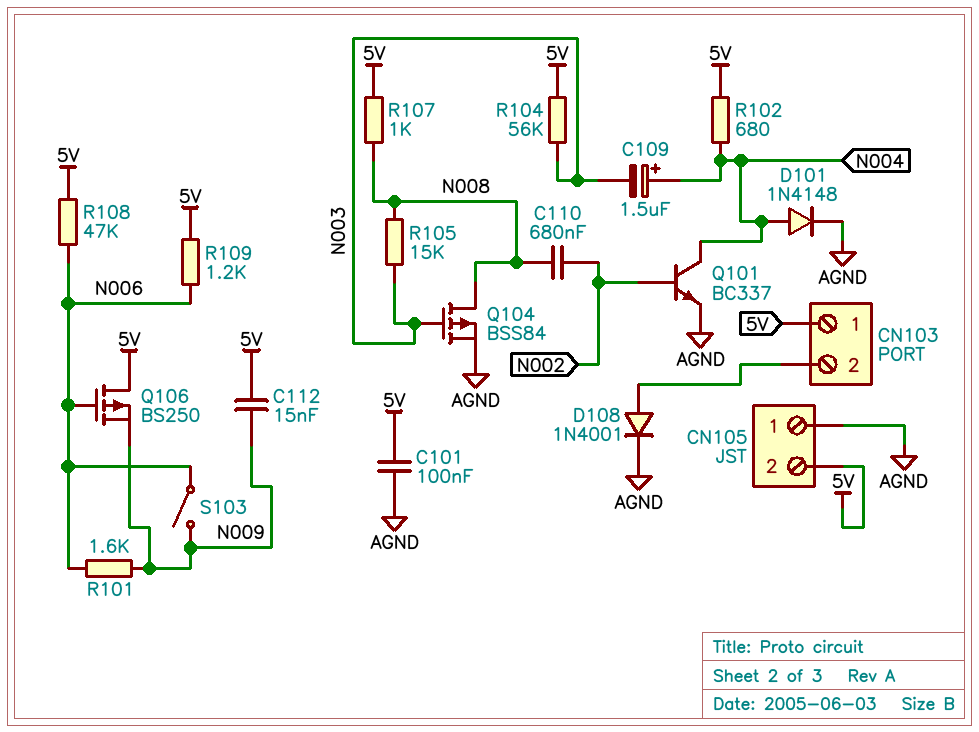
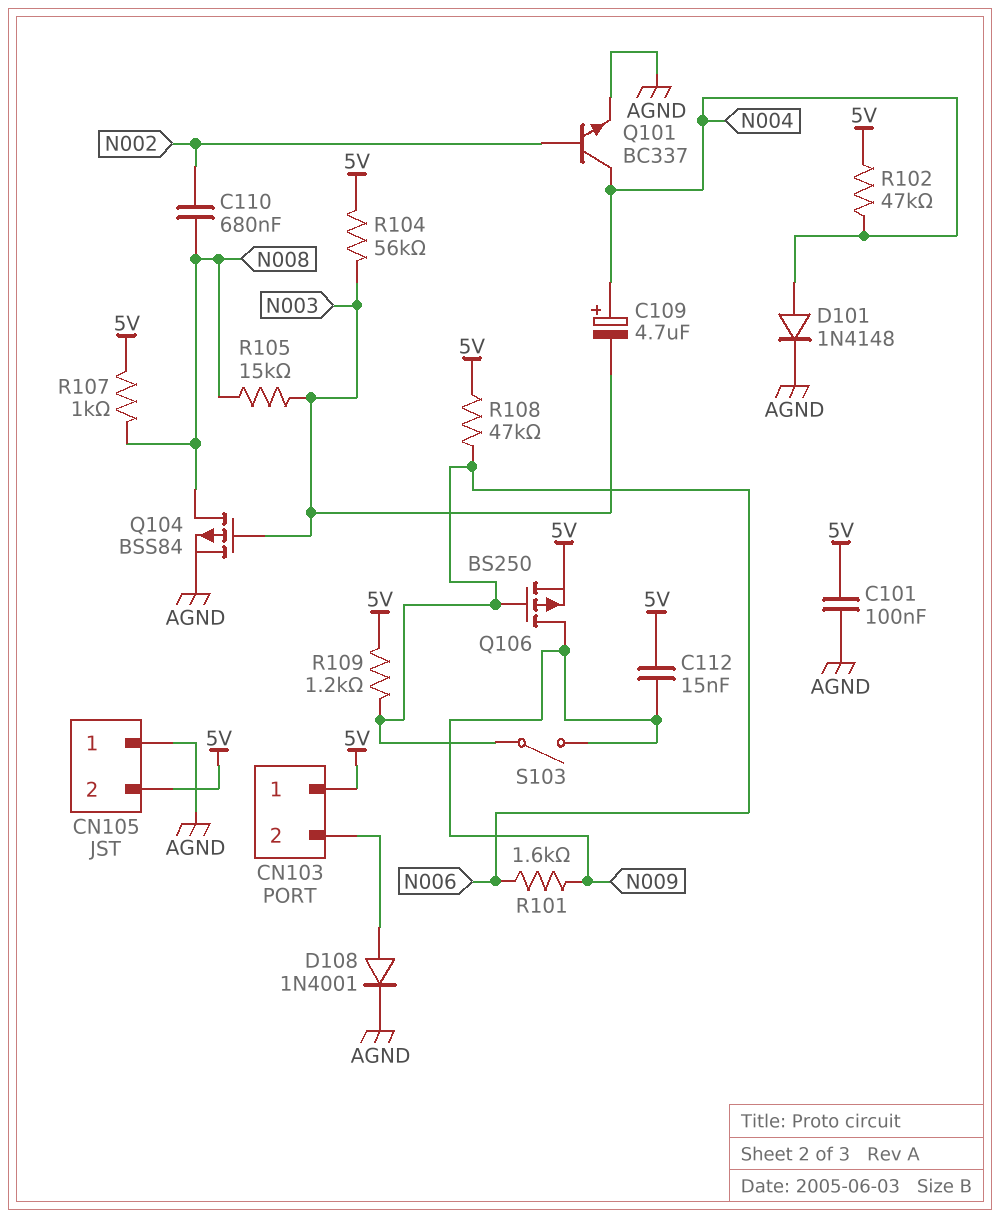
C109: 1.5uF (plus N004, minus N003) -> 4.7uF (plus N004, minus N003)
Q106: PMOS BS250 (G N006, D 5V, S N009) -> PMOS BS250 (G N006, D N009, S 5V)
R102: 680 (5V, N004) -> 47k (5V, N004)

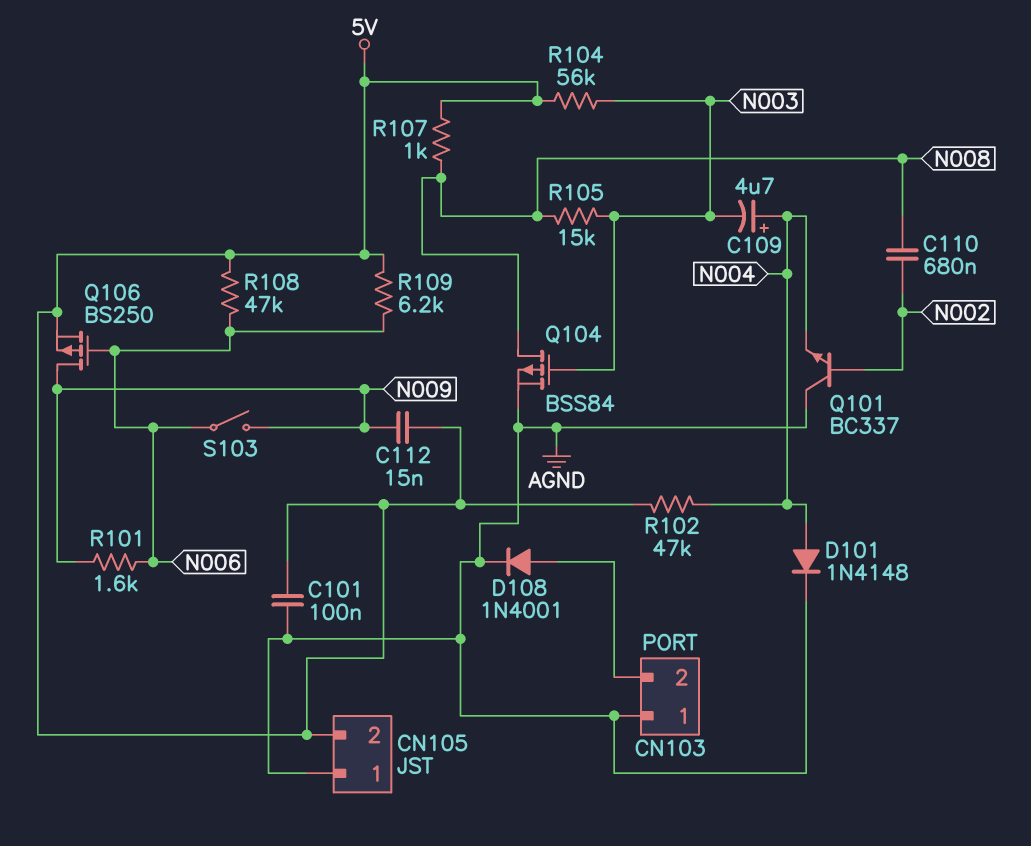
CN103 pin 1: 5V -> AGND
Q101: NPN BC337 (B N002, C N004, E AGND) -> NPN BC337 (B N002, C AGND, E N004)
R109: 1.2k (5V, N006) -> 6.2k (5V, N006)

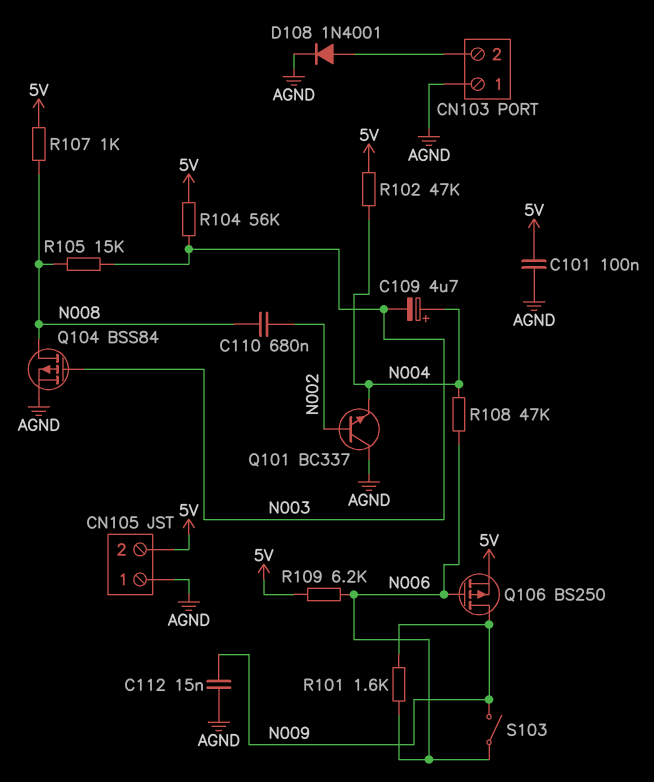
C112: 15nF (5V, N009) -> 15nF (AGND, N009)
D101: diode 1N4148 (A N004, K AGND) -> none
R108: 47k (5V, N006) -> 47k (N004, N006)

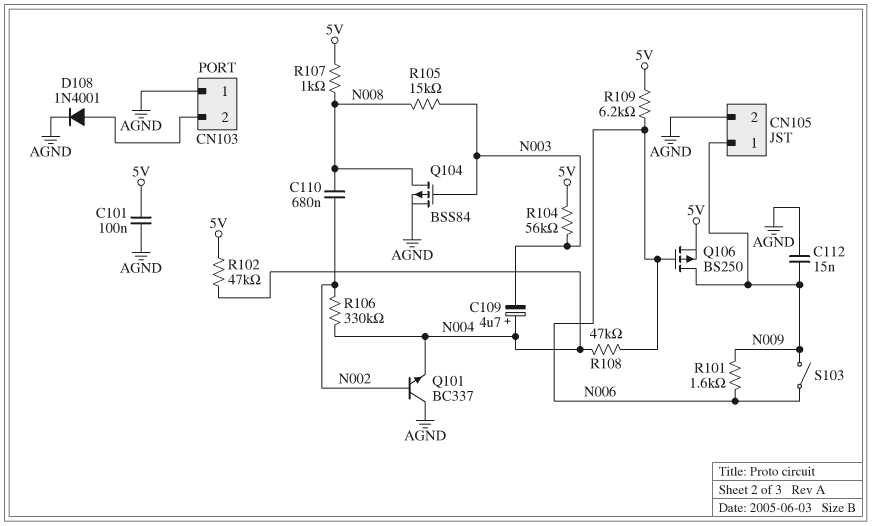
CN105 pin 1: AGND -> N009
CN105 pin 2: 5V -> AGND
R106: none -> 330k (N002, N004)

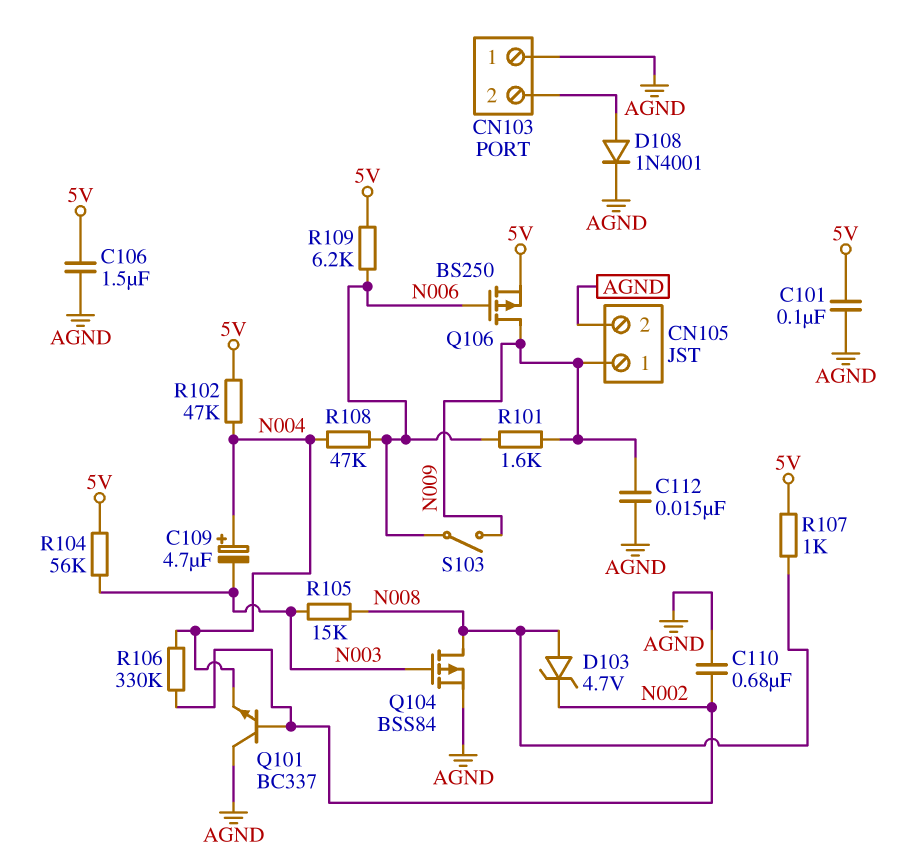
C106: none -> 1.5uF (5V, AGND)
C110: 680nF (N002, N008) -> 680nF (AGND, N002)
D103: none -> zener 4.7V (A N008, K N002)

